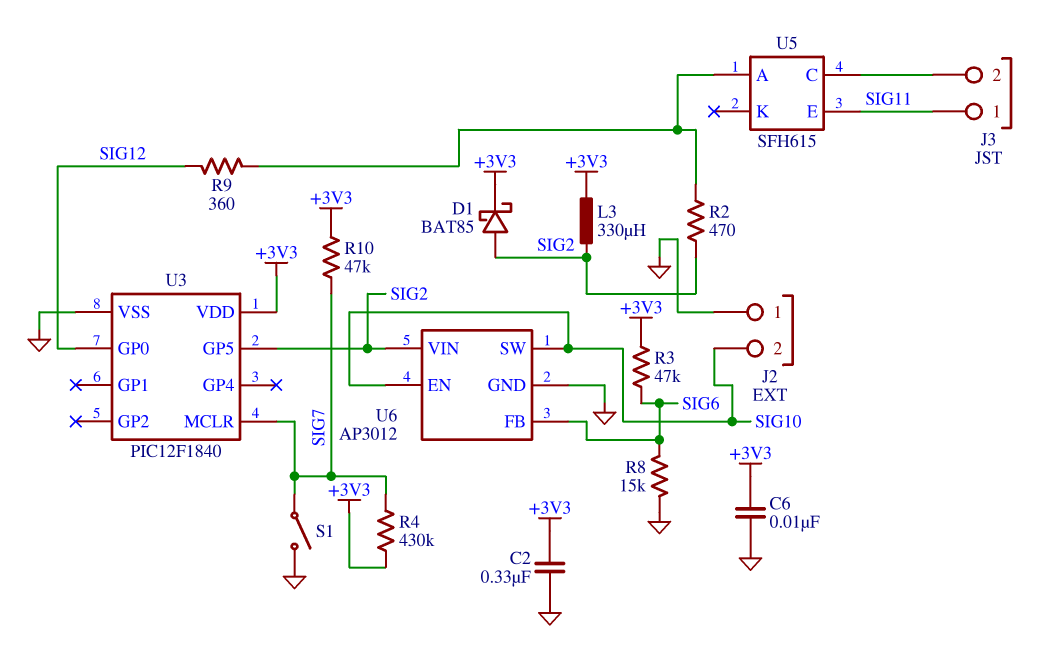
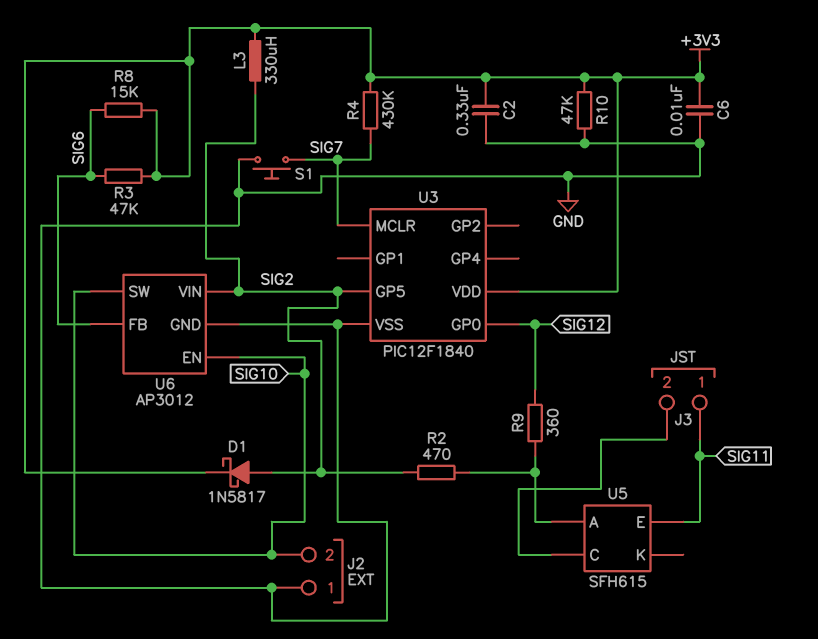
D1: schottky BAT85 (A SIG2, K +3V3) -> schottky 1N5817 (A SIG2, K +3V3)
R8: 15k (GND, SIG6) -> 15k (+3V3, SIG6)
R10: 47k (+3V3, SIG7) -> 47k (+3V3, GND)
S1: switch (GND, SIG7) -> button (GND, SIG7)

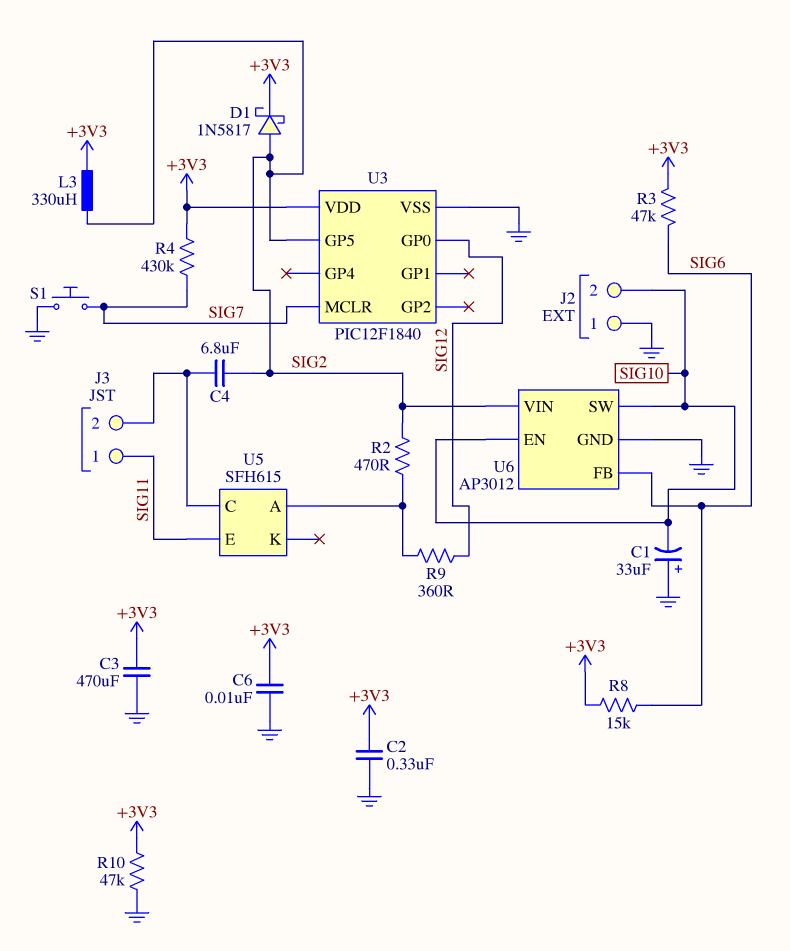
C1: none -> 33uF (plus GND, minus SIG10)
C3: none -> 470uF (+3V3, GND)
C4: none -> 6.8uF (J3/2, SIG2)

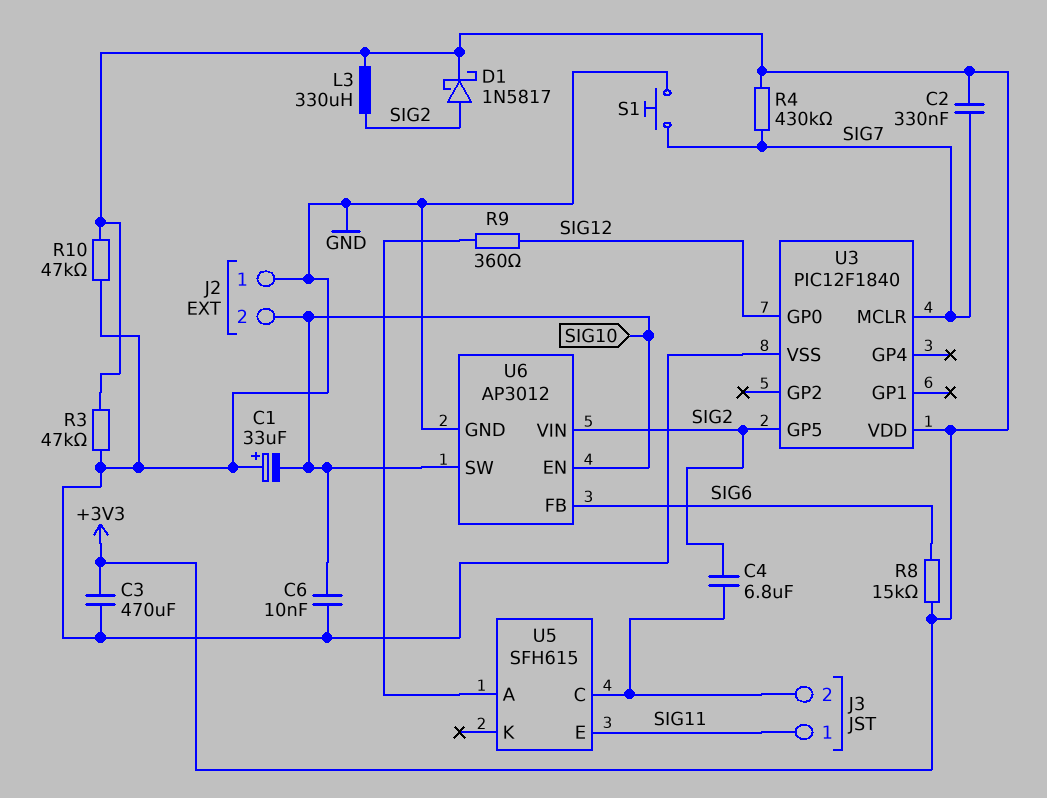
C2: 330nF (+3V3, GND) -> 330nF (+3V3, SIG7)
C6: 10nF (+3V3, GND) -> 10nF (GND, SIG10)
R2: 470 (SIG2, U5/A) -> none
R3: 47k (+3V3, SIG6) -> 47k (+3V3, GND)

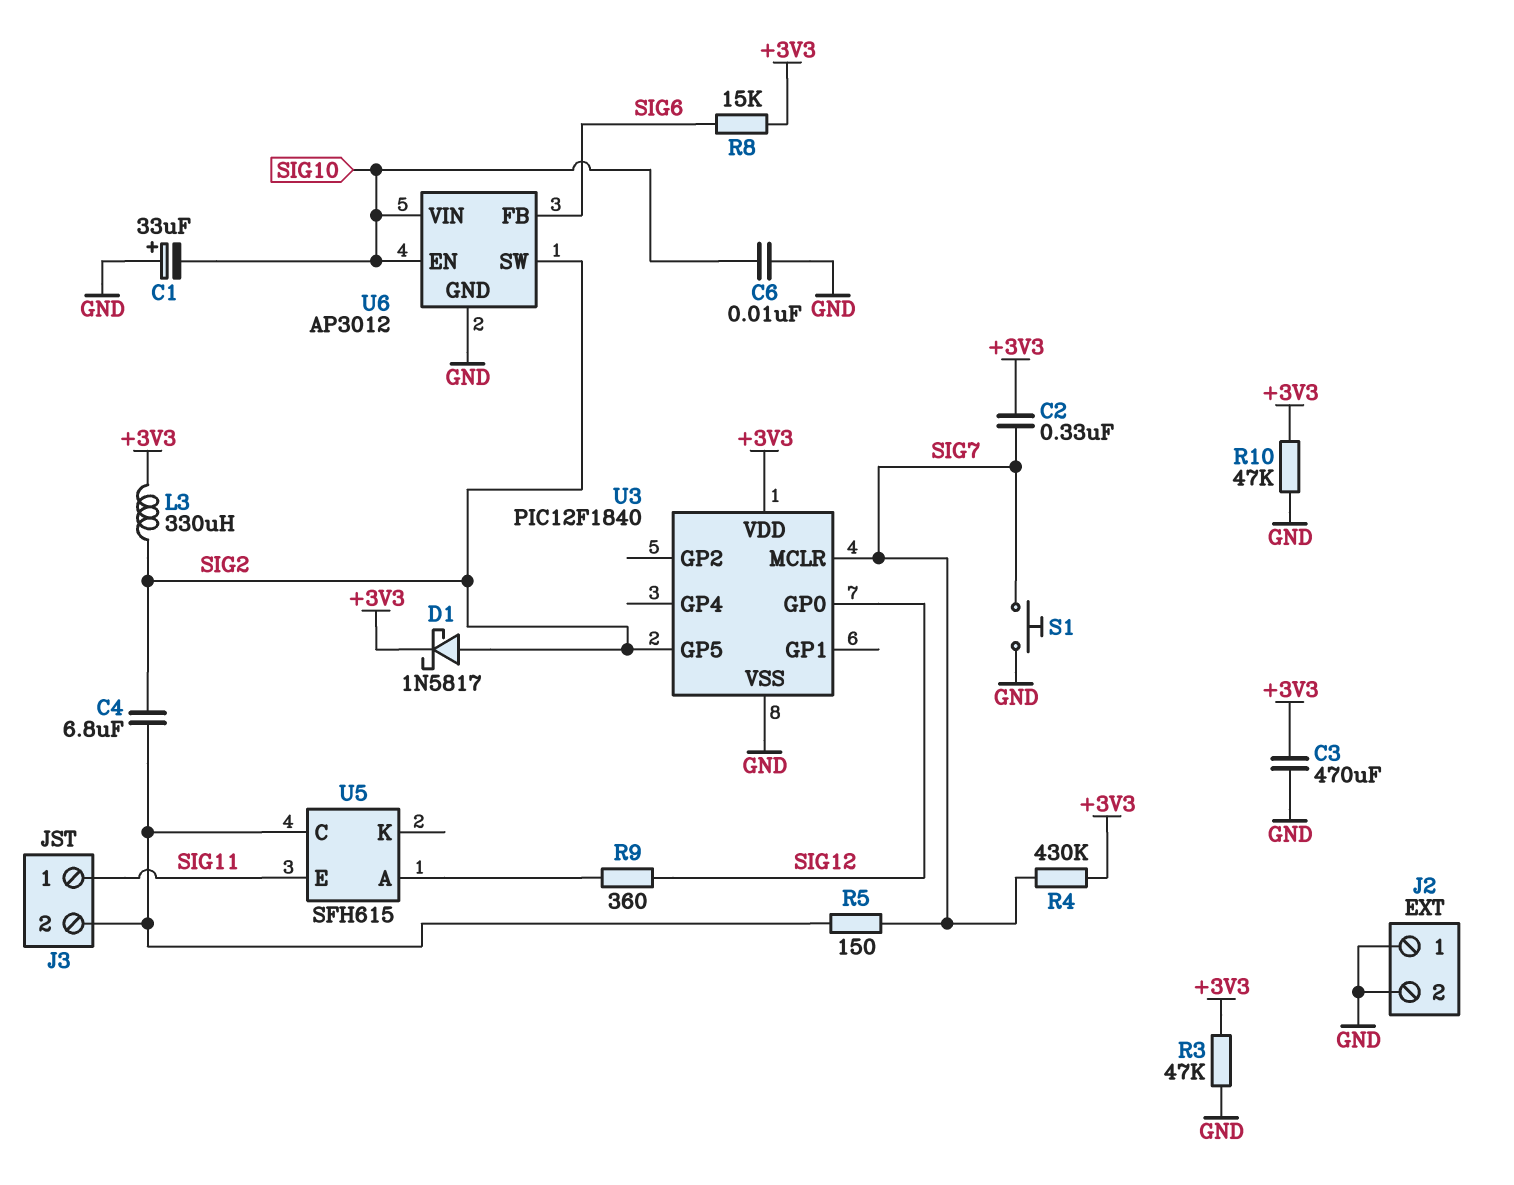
J2 pin 2: SIG10 -> GND
R5: none -> 150 (J3/2, SIG7)
U6 pin SW: SIG10 -> SIG2
U6 pin VIN: SIG2 -> SIG10

